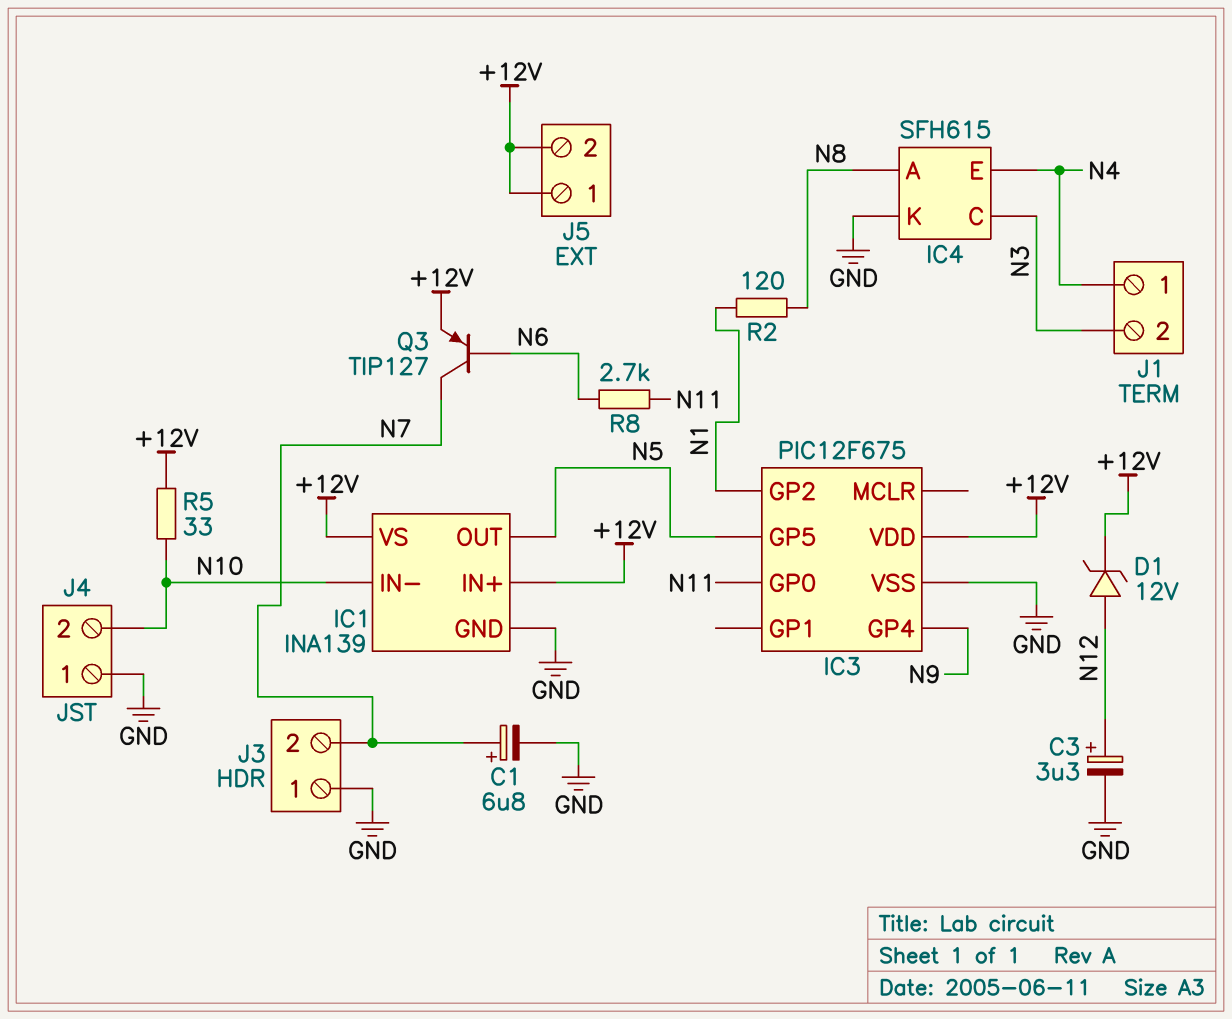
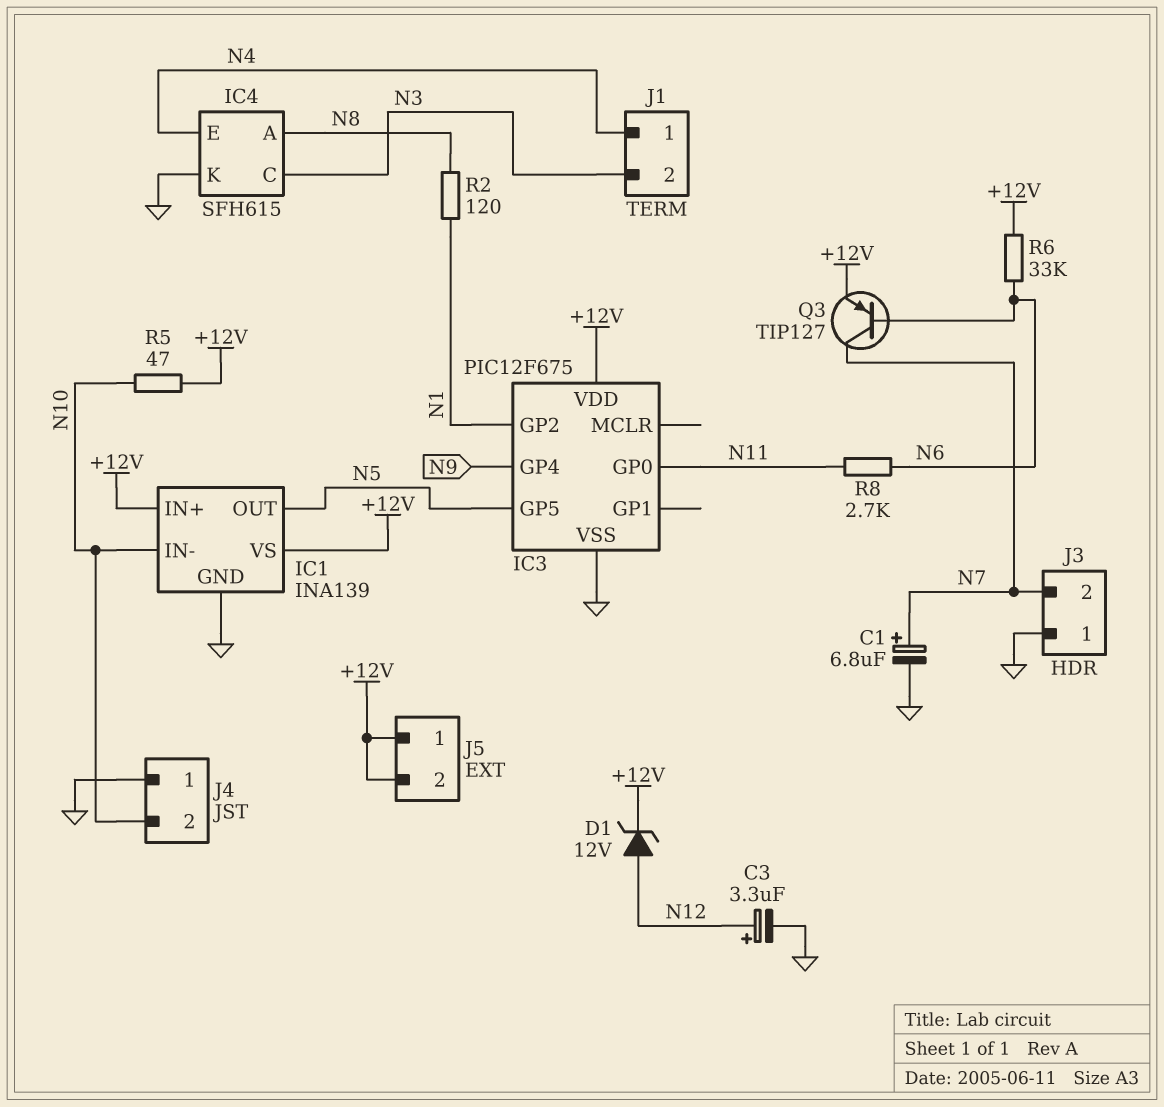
R5: 33 (+12V, N10) -> 47 (+12V, N10)
R6: none -> 33k (+12V, N6)

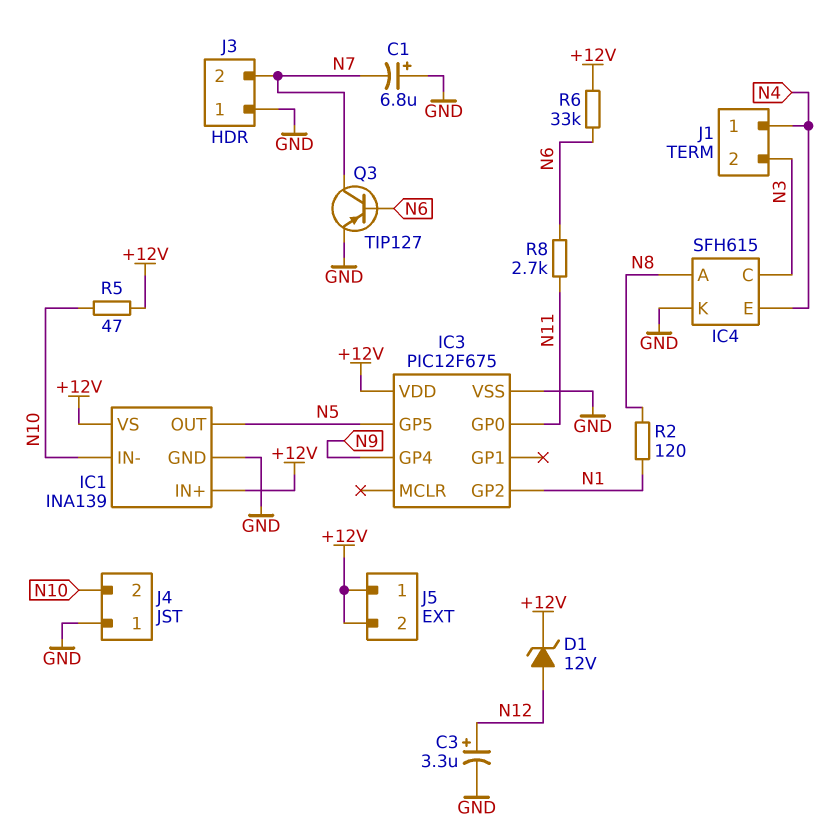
C1: 6.8uF (plus N7, minus GND) -> 6.8uF (plus GND, minus N7)
Q3: PNP TIP127 (B N6, C N7, E +12V) -> PNP TIP127 (B N6, C N7, E GND)

